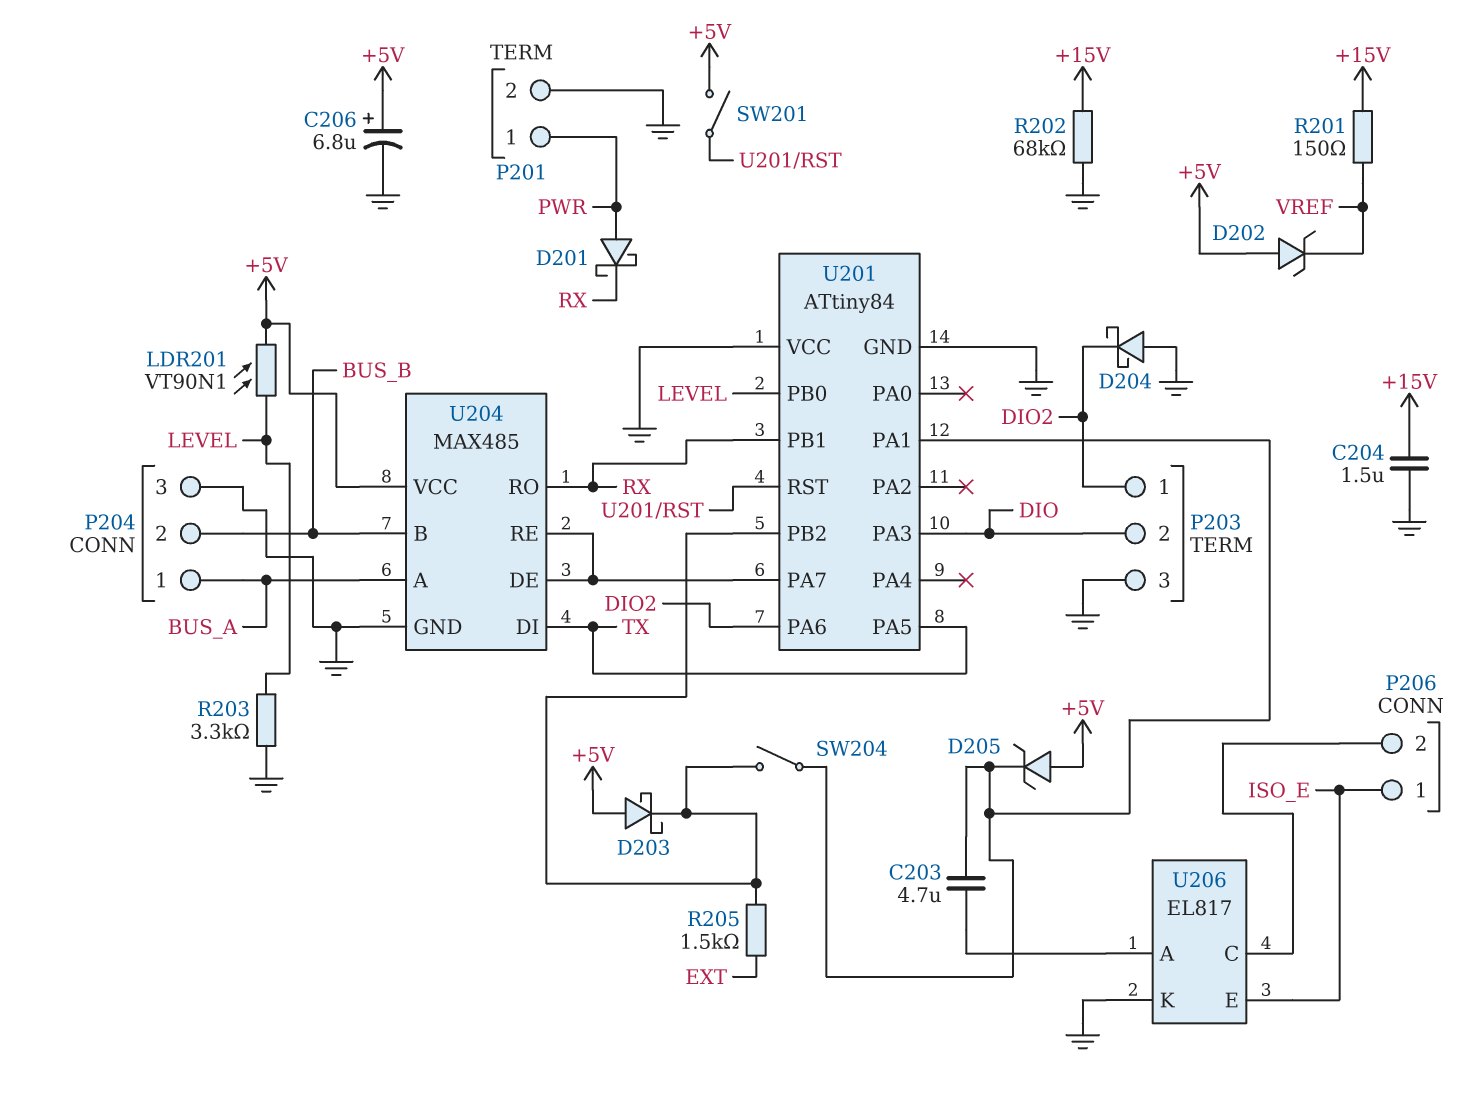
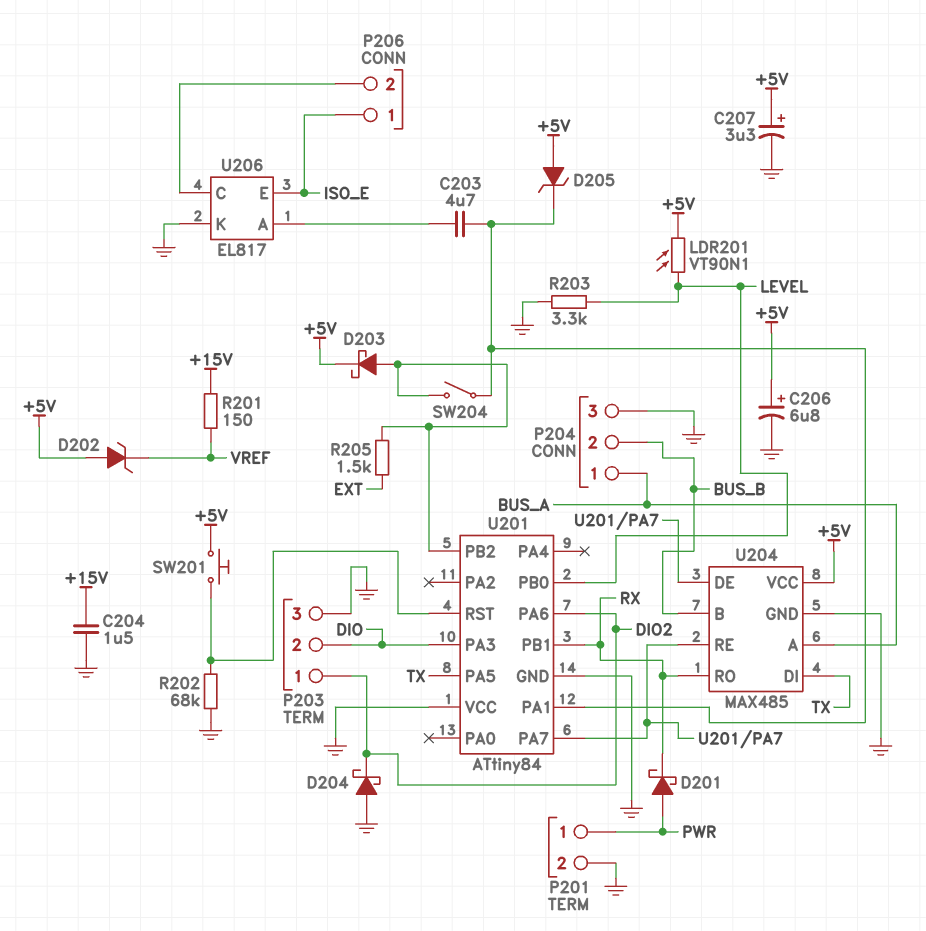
C207: none -> 3.3uF (plus +5V, minus GND)
D203: schottky (A +5V, K U201/PB2) -> schottky (A U201/PB2, K +5V)
R202: 68k (+15V, GND) -> 68k (GND, U201/RST)
SW201: switch (+5V, U201/RST) -> button (+5V, U201/RST)

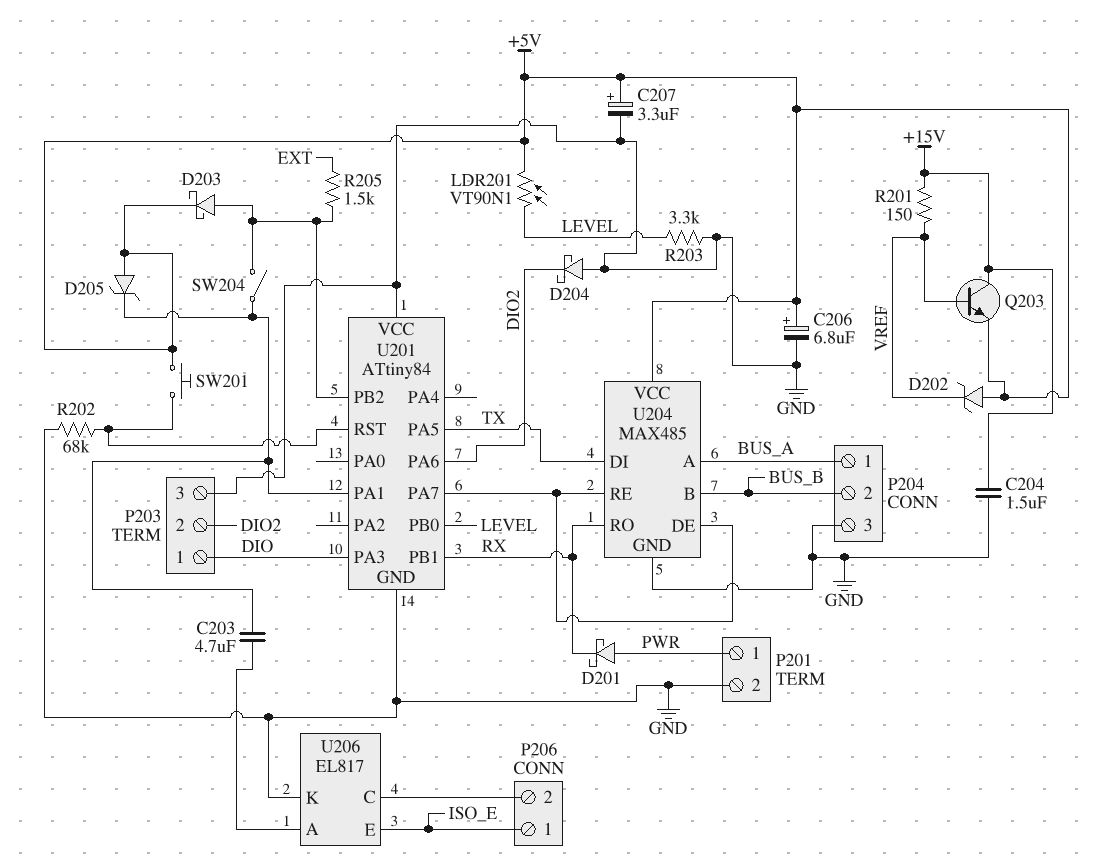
P203 pin 1: DIO2 -> DIO
P203 pin 2: DIO -> DIO2
Q203: none -> NPN (B VREF, C +15V, E +5V)

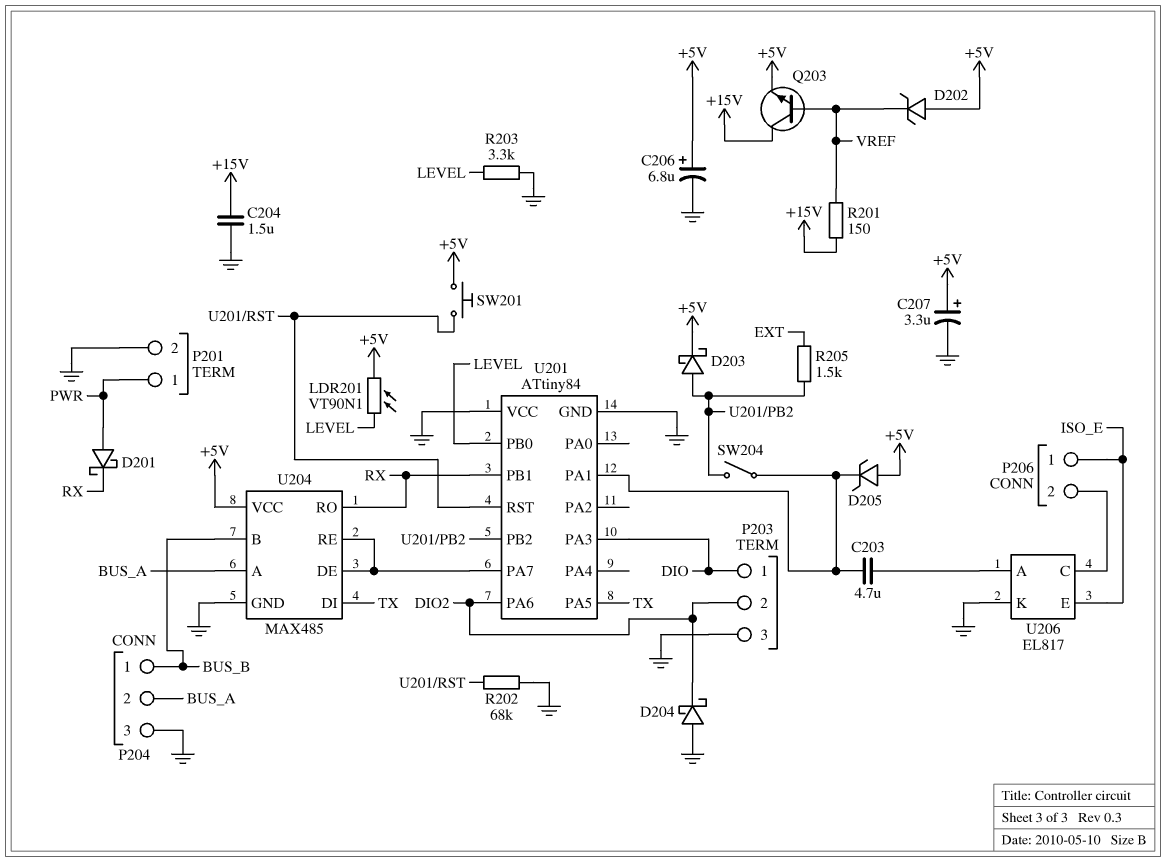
P204 pin 1: BUS_A -> BUS_B
P204 pin 2: BUS_B -> BUS_A

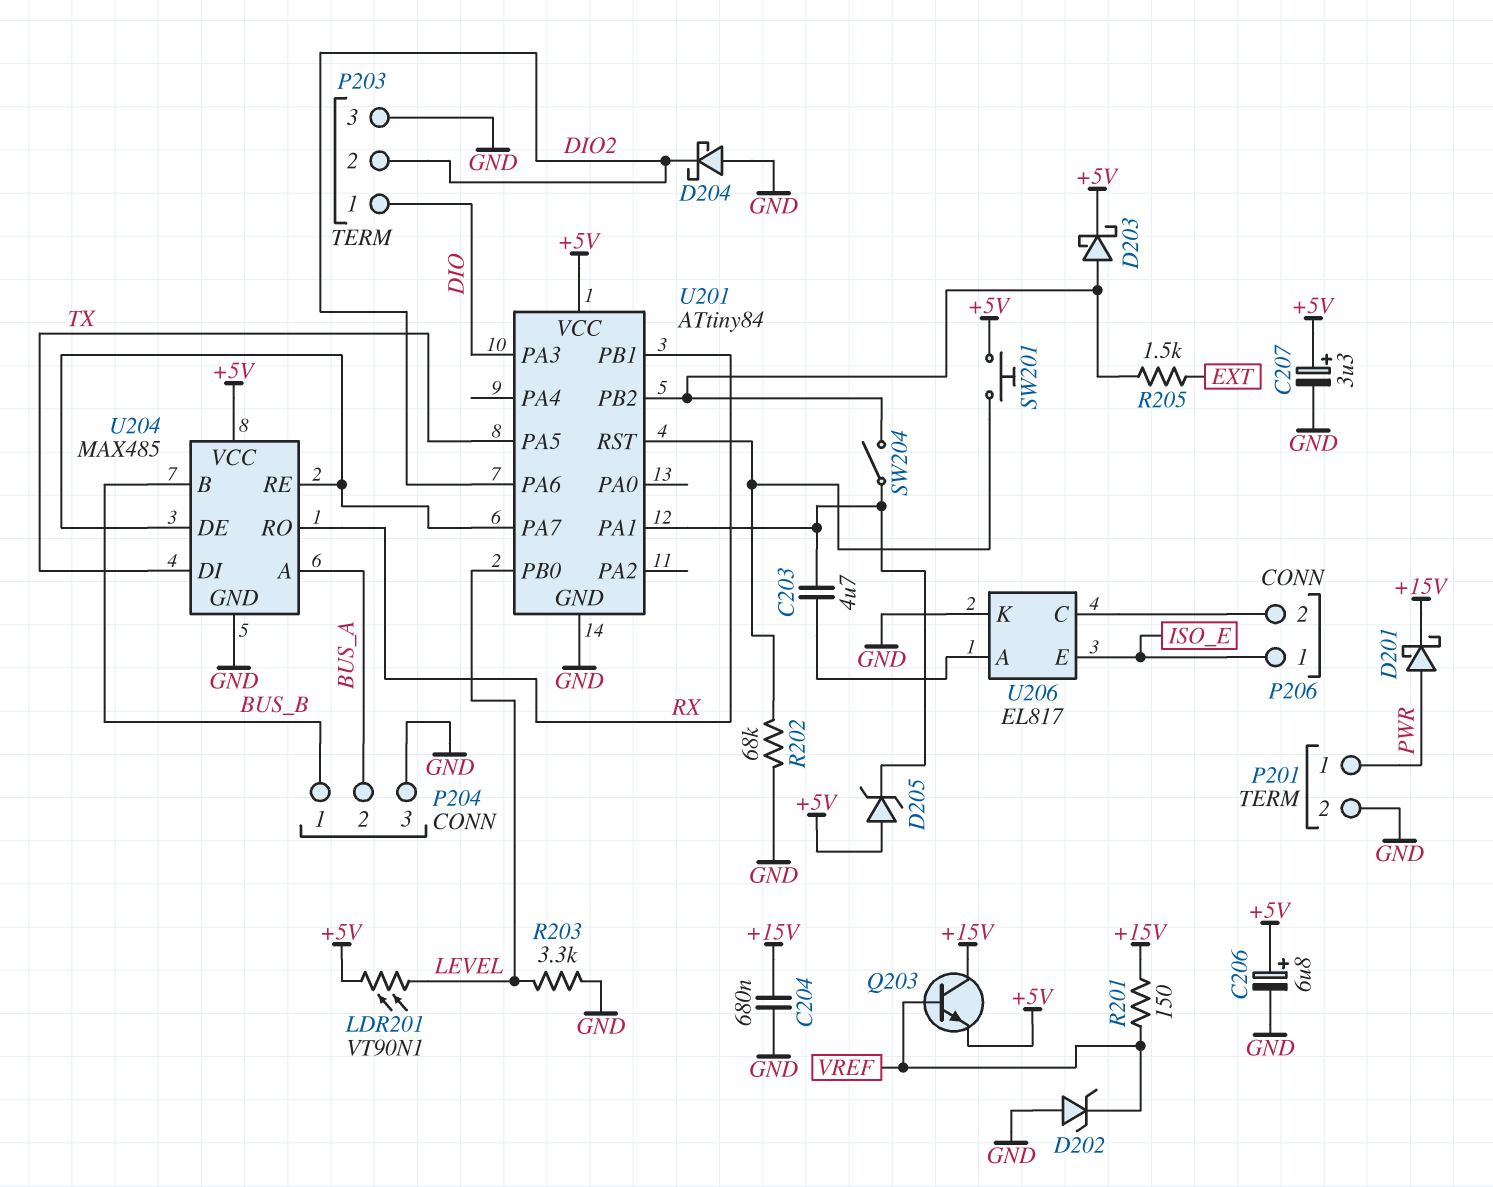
C204: 1.5uF (+15V, GND) -> 680nF (+15V, GND)
D201: schottky (A PWR, K RX) -> schottky (A PWR, K +15V)
D202: zener (A +5V, K VREF) -> zener (A GND, K VREF)
U201 pin VCC: GND -> +5V

